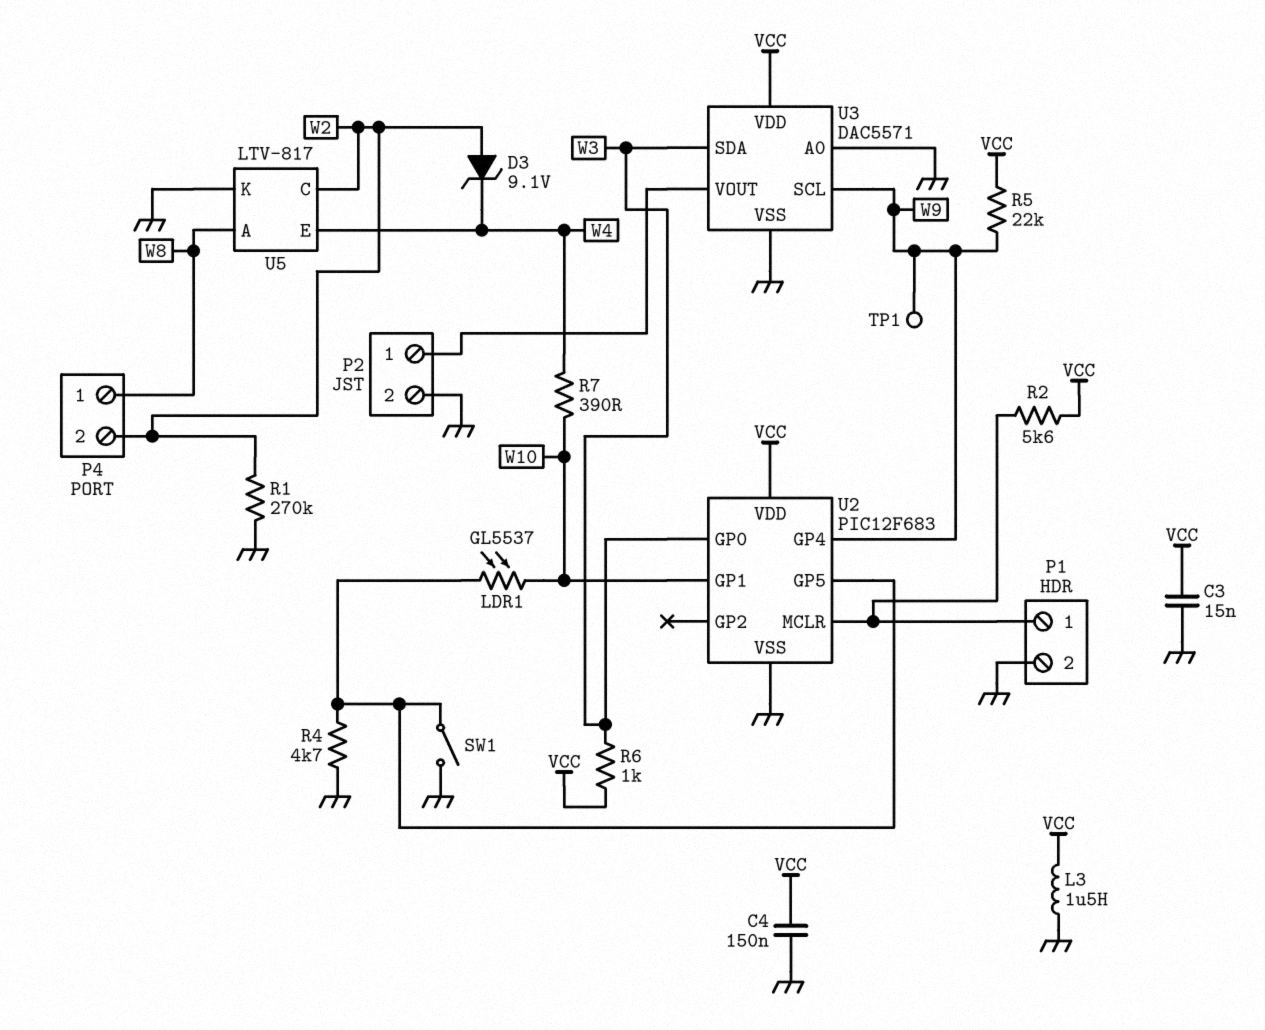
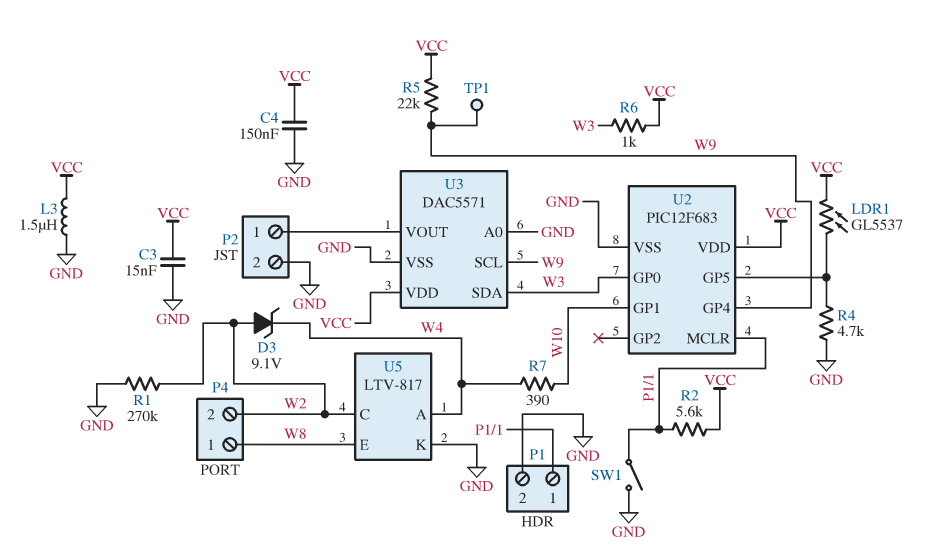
LDR1: GL5537 (U2/GP5, W10) -> GL5537 (U2/GP5, VCC)
SW1: switch (GND, U2/GP5) -> switch (GND, P1/1)
U5 pin A: W8 -> W4
U5 pin E: W4 -> W8

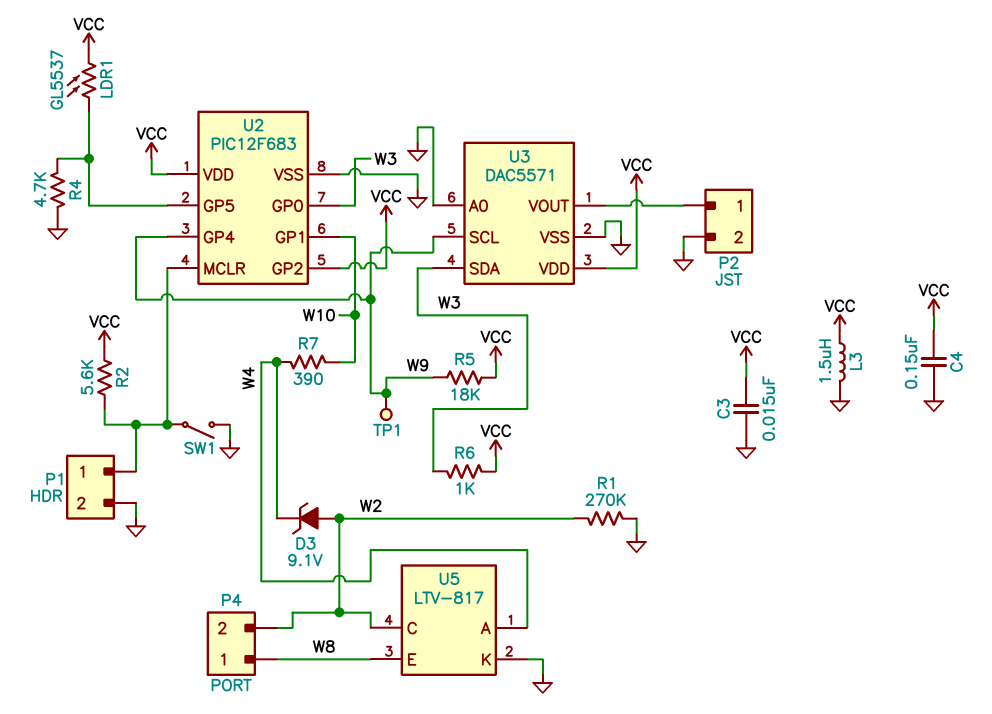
R5: 22k (VCC, W9) -> 18k (VCC, W9)
U2 pin GP2: none -> VCC

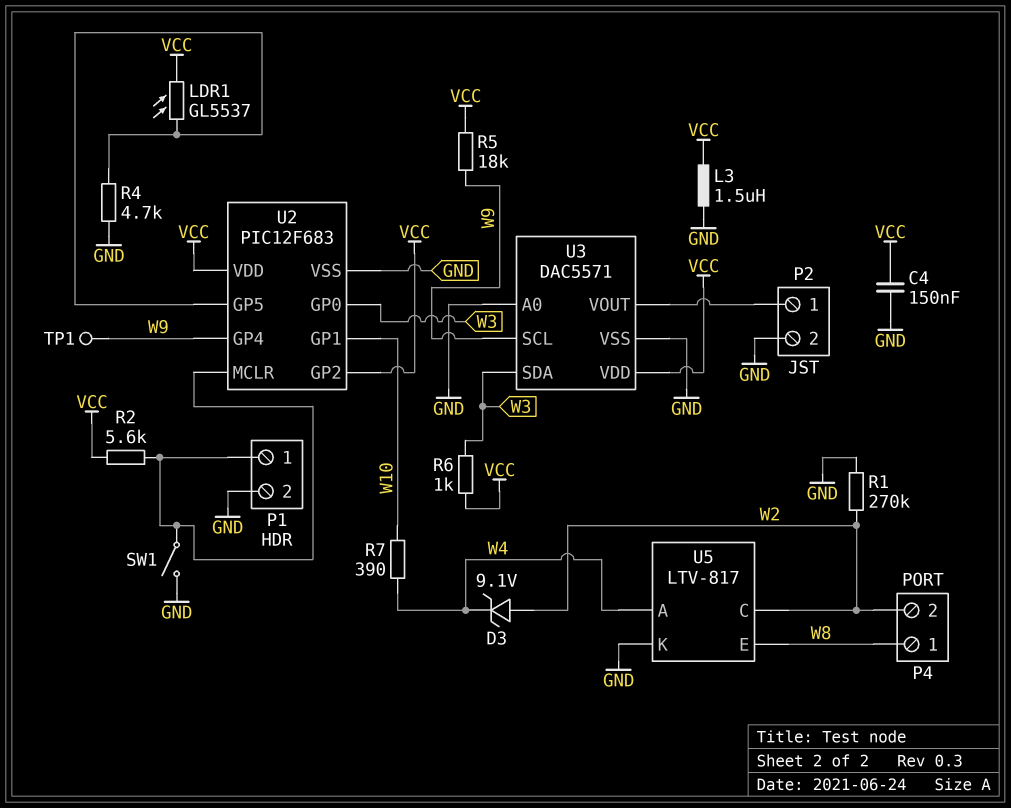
C3: 15nF (GND, VCC) -> none

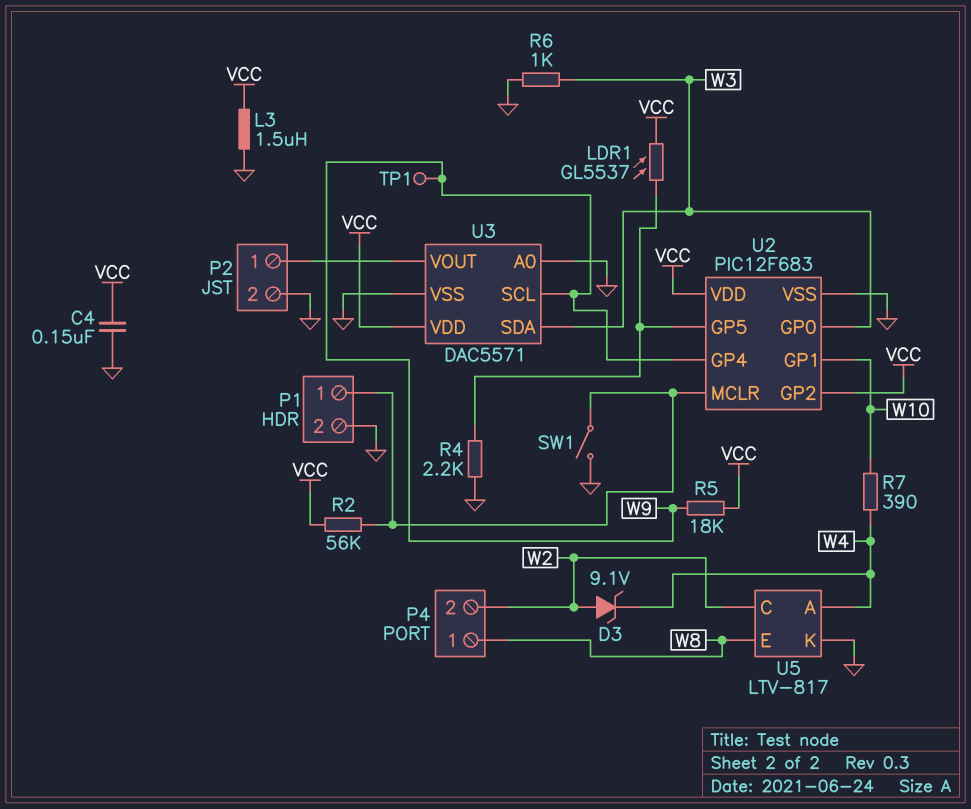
R1: 270k (GND, W2) -> none
R2: 5.6k (P1/1, VCC) -> 56k (P1/1, VCC)
R4: 4.7k (GND, U2/GP5) -> 2.2k (GND, U2/GP5)
R6: 1k (VCC, W3) -> 1k (GND, W3)

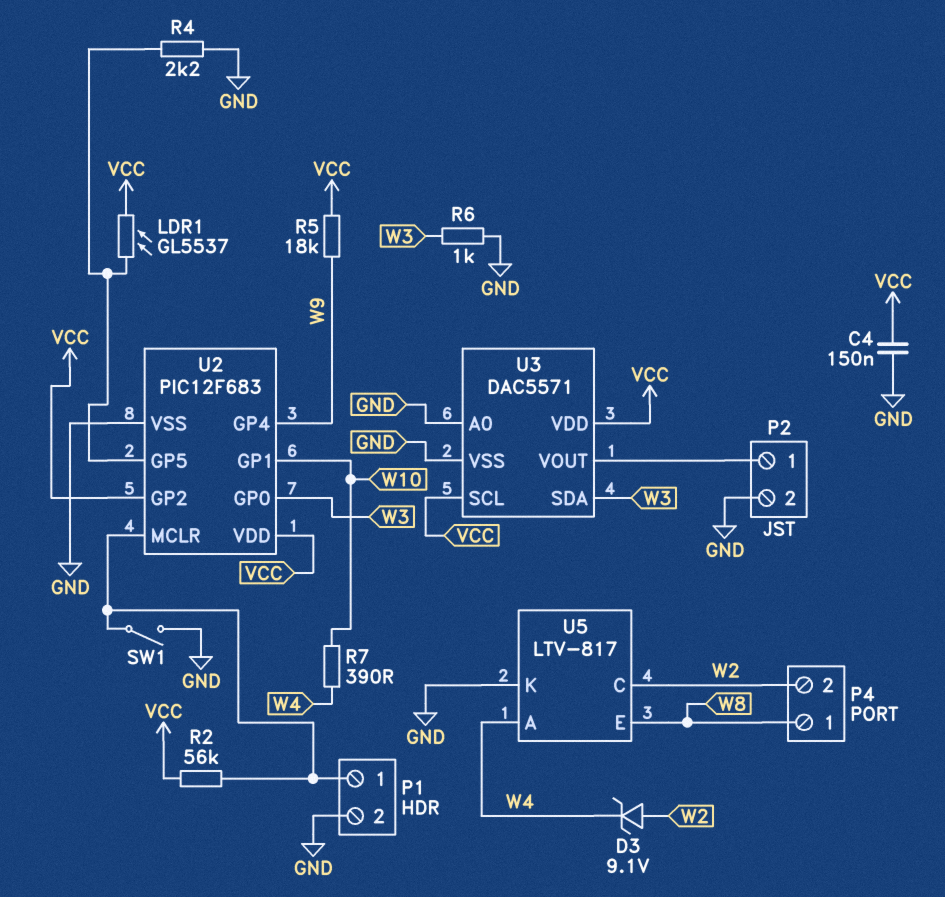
L3: 1.5uH (GND, VCC) -> none
TP1: test point (W9) -> none
U3 pin SCL: W9 -> VCC

